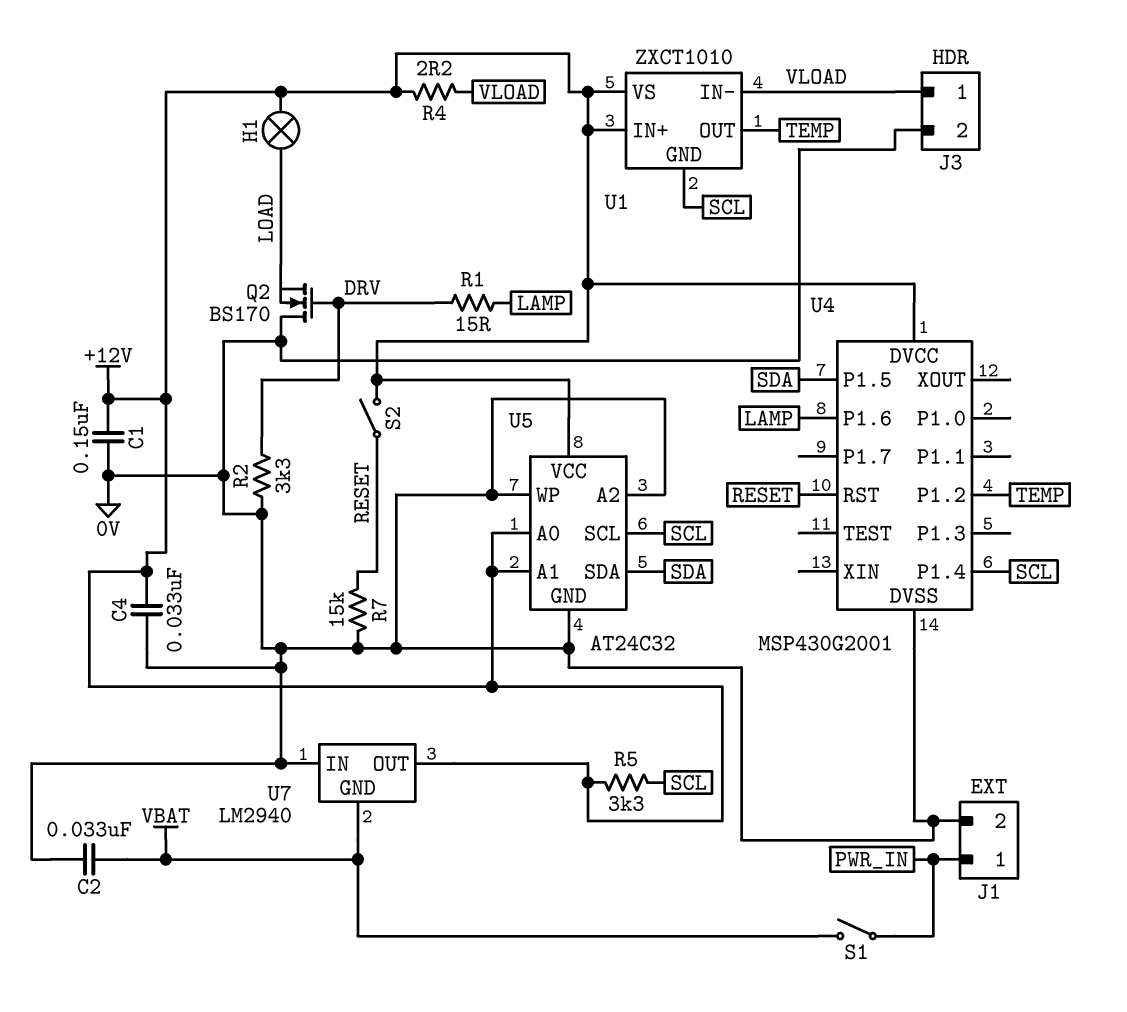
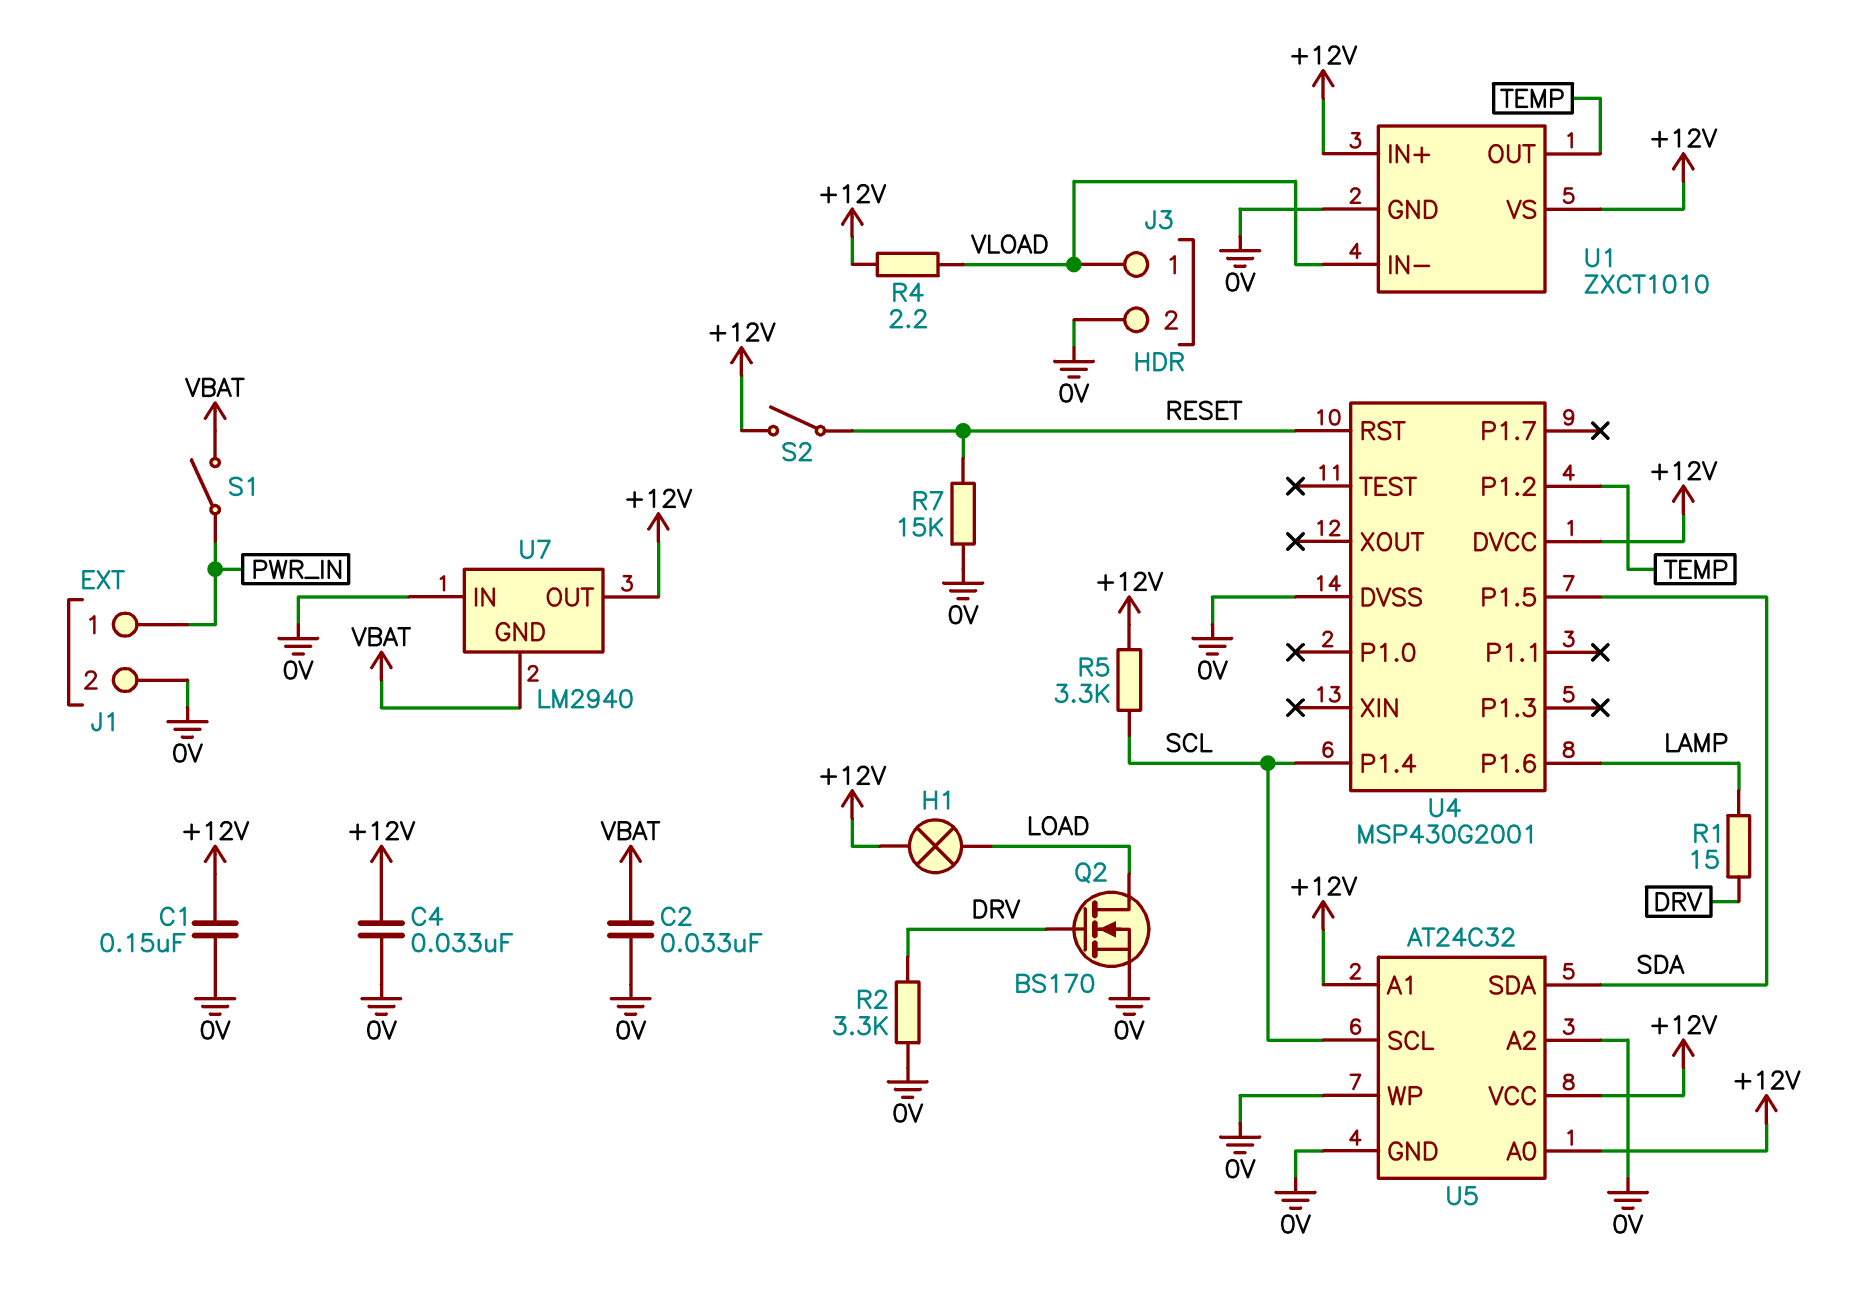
Q2: NMOS BS170 (G DRV, D 0V, S LOAD) -> NMOS BS170 (G DRV, D LOAD, S 0V)
U1 pin GND: SCL -> 0V

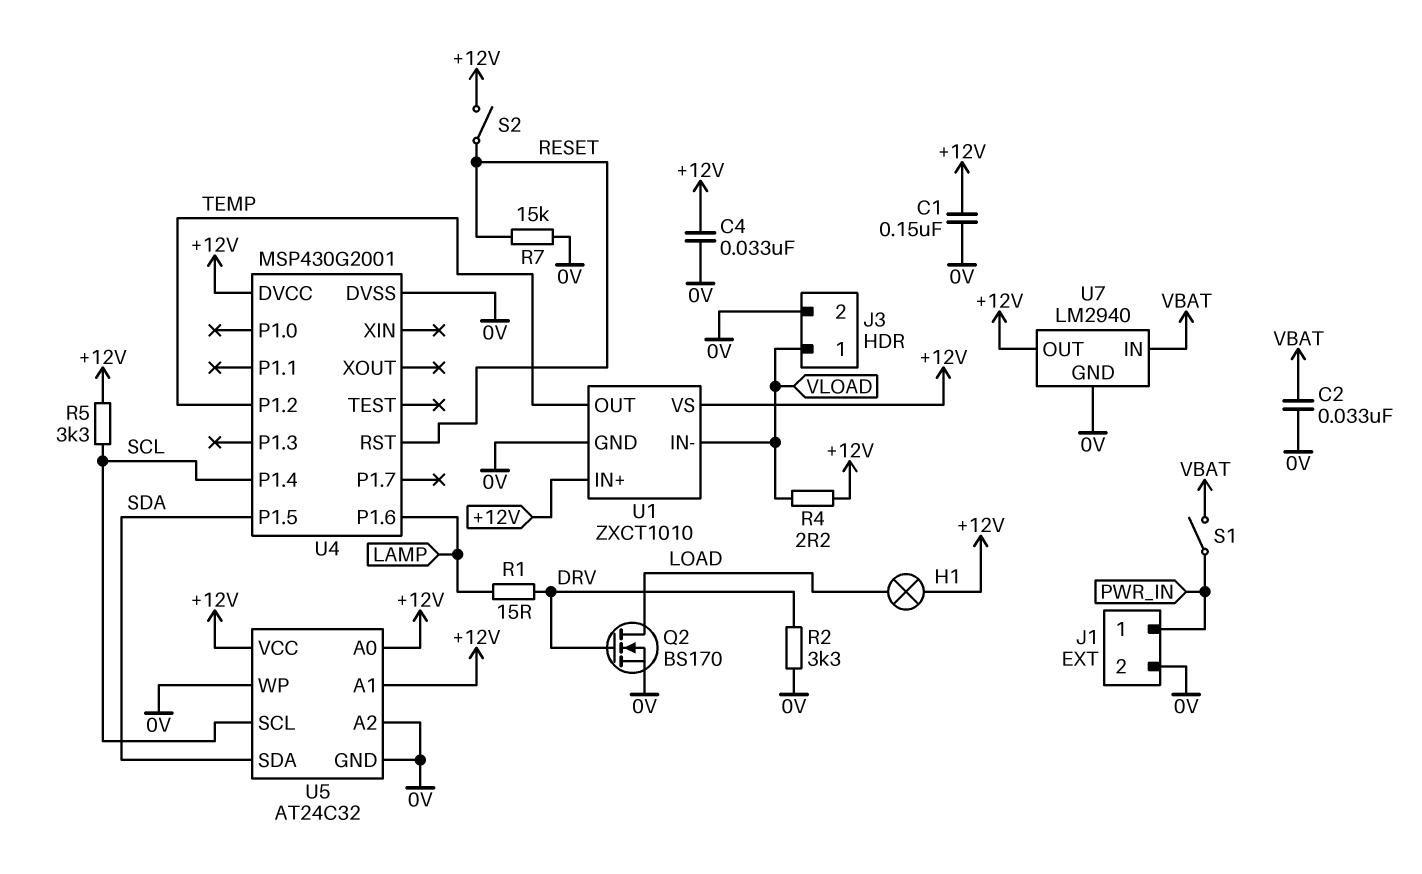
U7 pin GND: VBAT -> 0V
U7 pin IN: 0V -> VBAT

